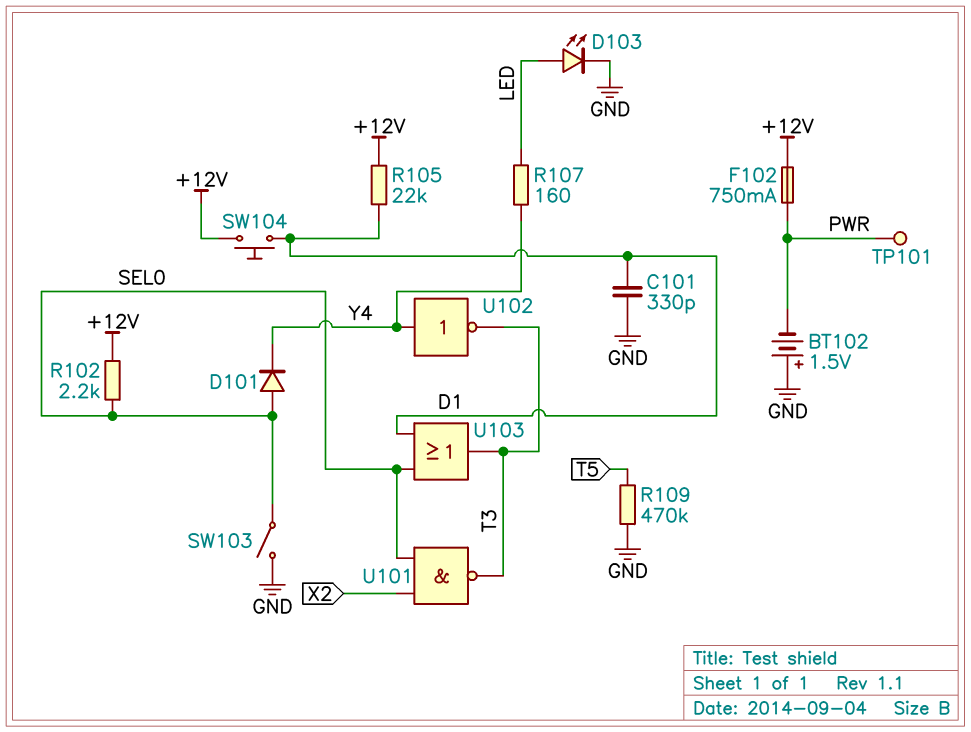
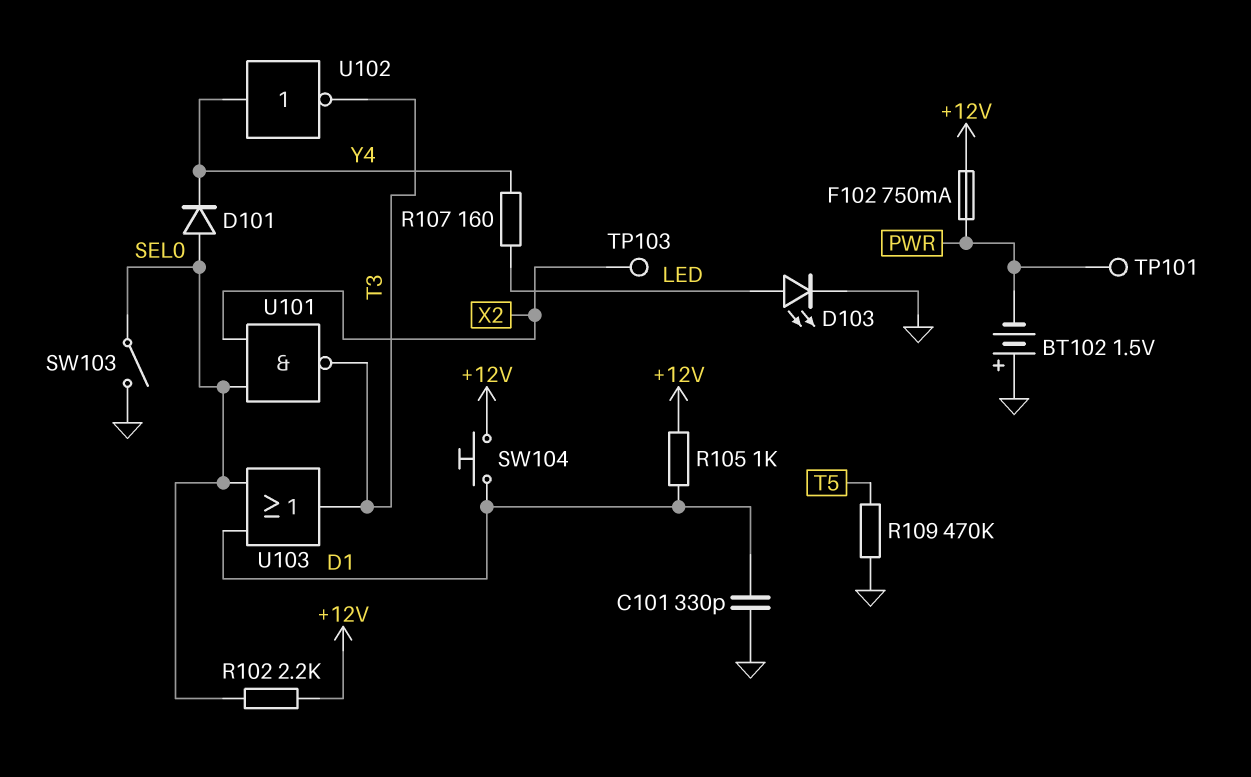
R105: 22k (+12V, D1) -> 1k (+12V, D1)
TP103: none -> test point (X2)

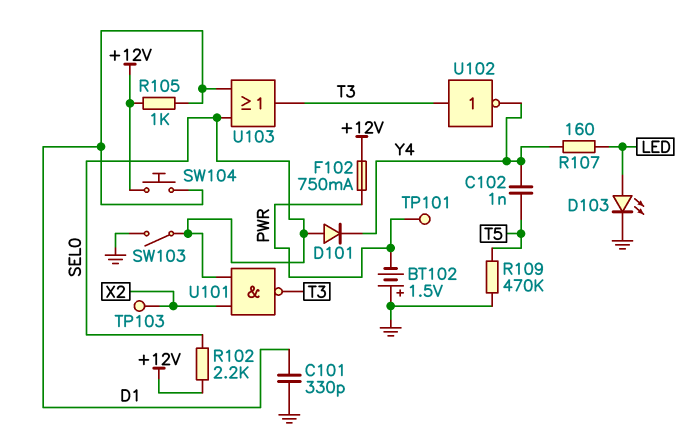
C102: none -> 1nF (T5, Y4)
U102: NOT (in Y4, out T3) -> NOT (in T3, out Y4)

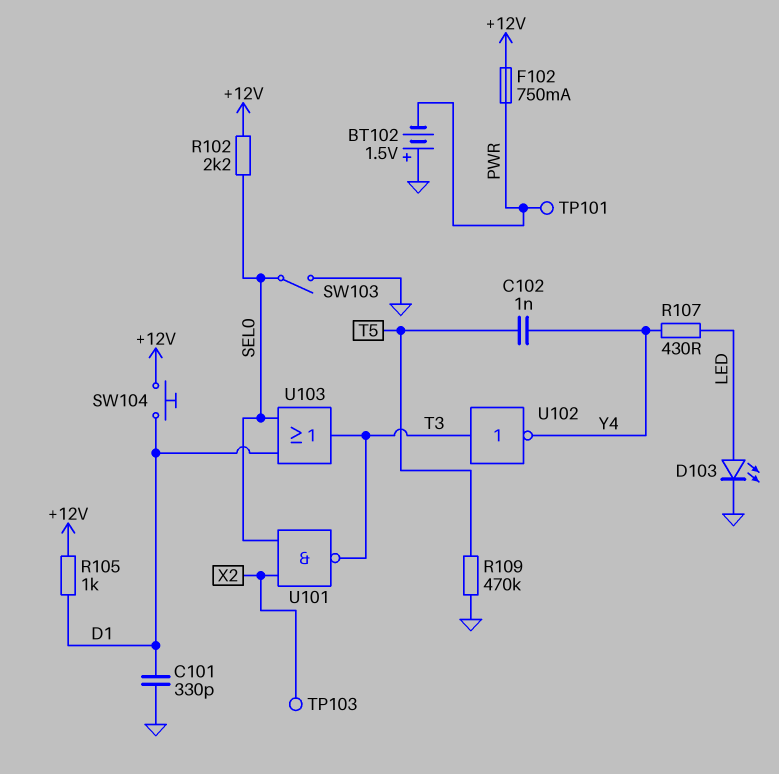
D101: diode (A SEL0, K Y4) -> none
R107: 160 (LED, Y4) -> 430 (LED, Y4)

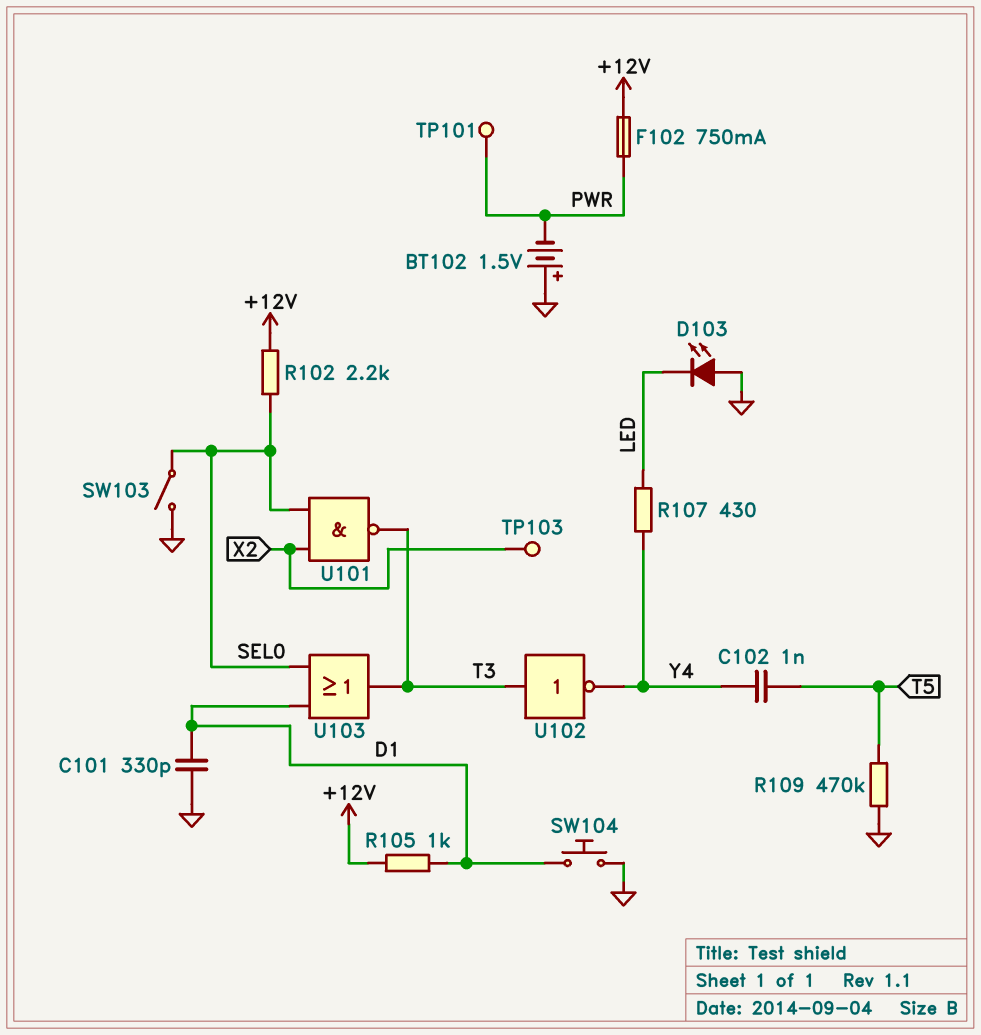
D103: LED (A LED, K GND) -> LED (A GND, K LED)
SW104: button (+12V, D1) -> button (D1, GND)

